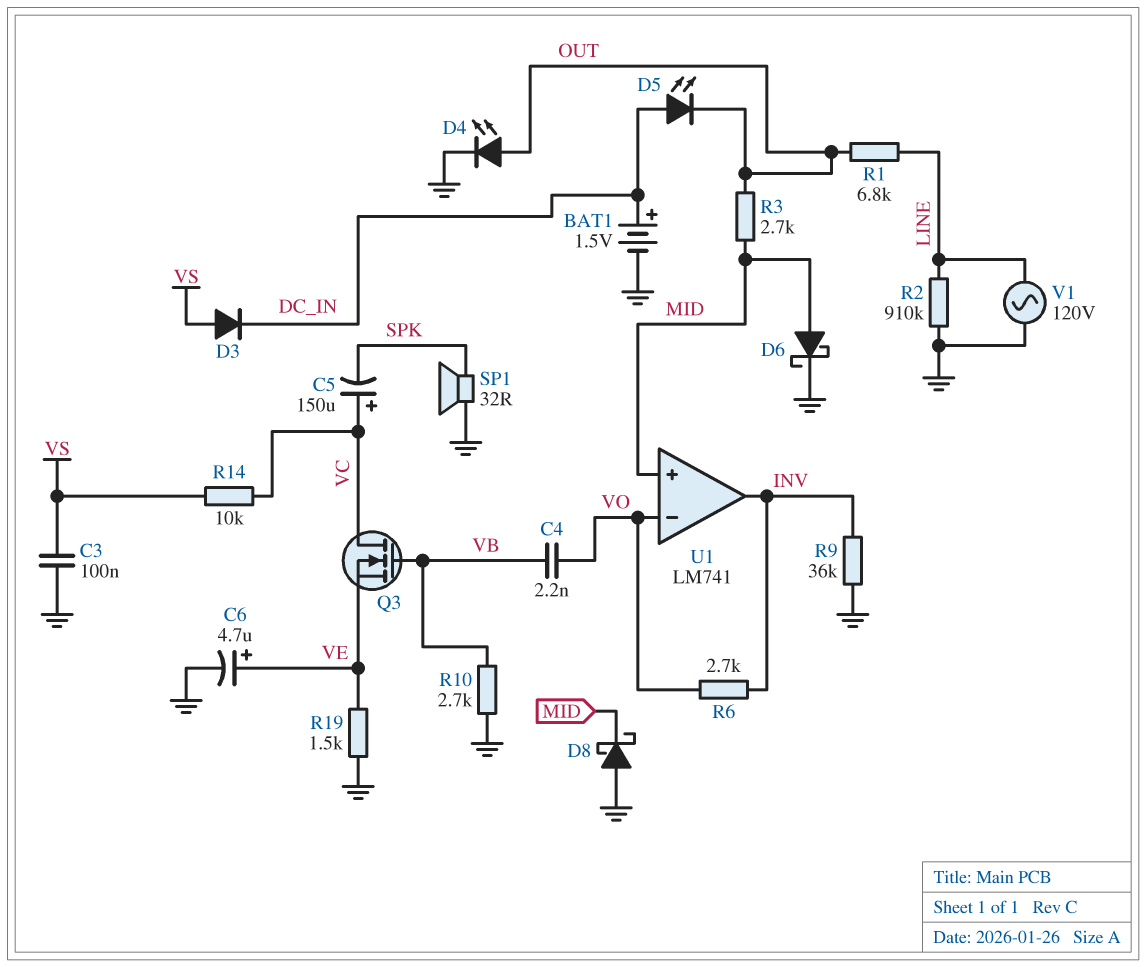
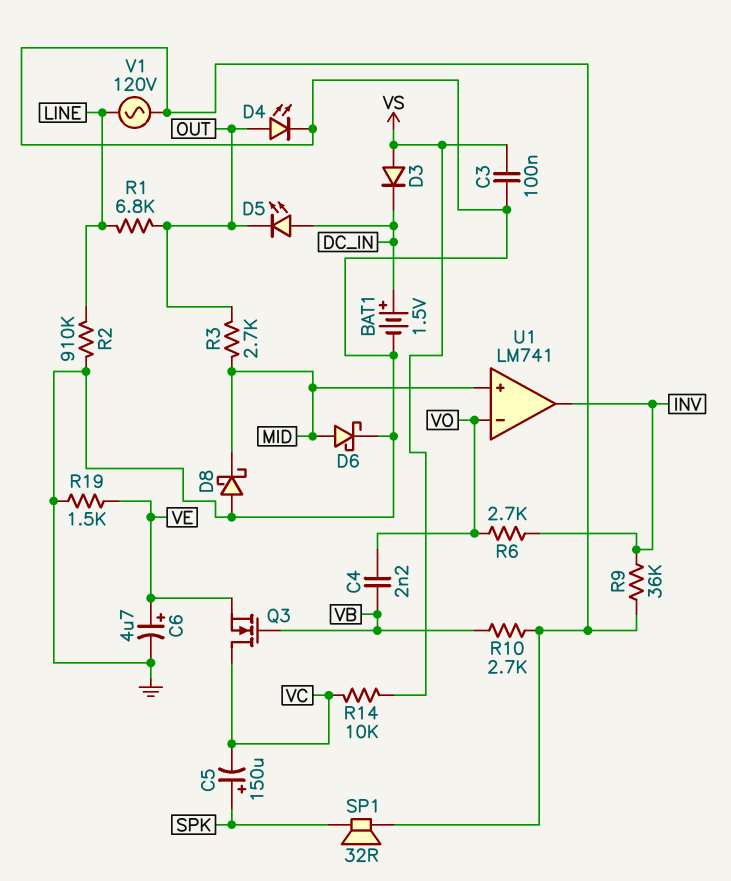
C5: 150uF (plus VC, minus SPK) -> 150uF (plus SPK, minus VC)

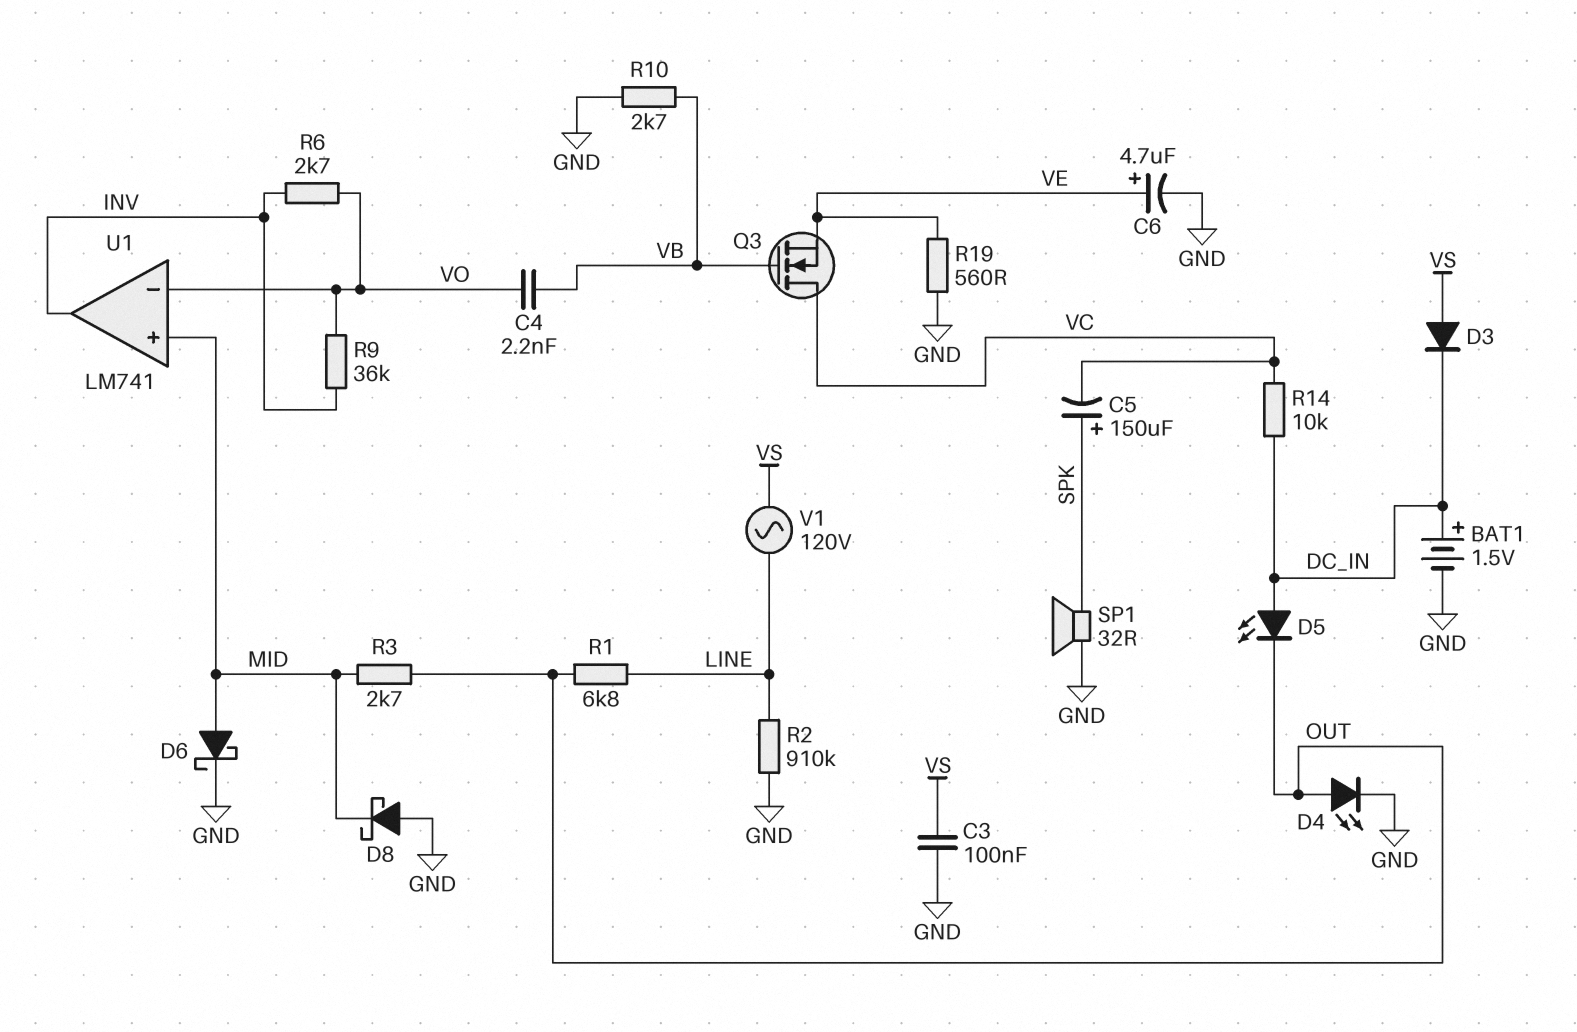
R9: 36k (GND, INV) -> 36k (INV, VO)
R14: 10k (VC, VS) -> 10k (DC_IN, VC)
R19: 1.5k (GND, VE) -> 560 (GND, VE)
V1: AC 120V (GND, LINE) -> AC 120V (LINE, VS)

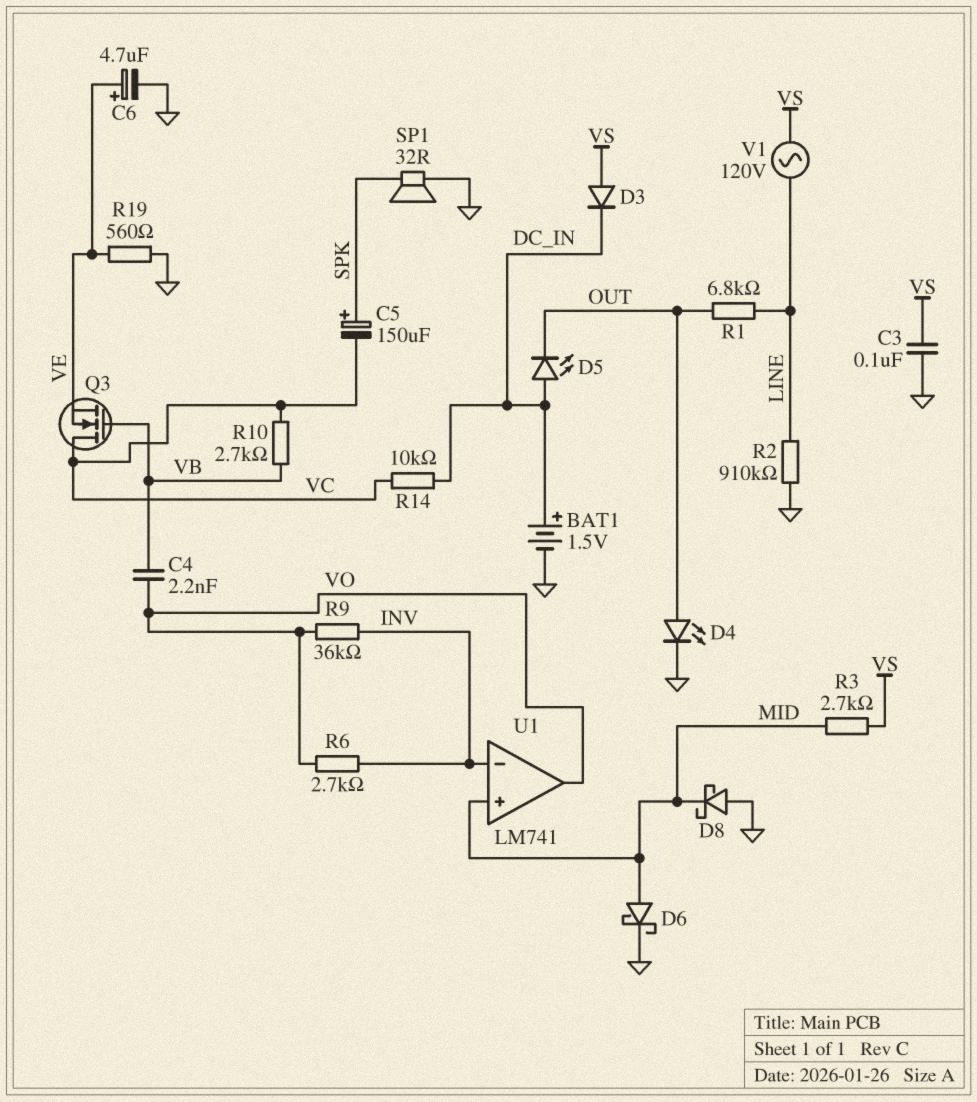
R3: 2.7k (MID, OUT) -> 2.7k (MID, VS)
R10: 2.7k (GND, VB) -> 2.7k (VB, VC)
U1 pin in-: VO -> INV
U1 pin out: INV -> VO

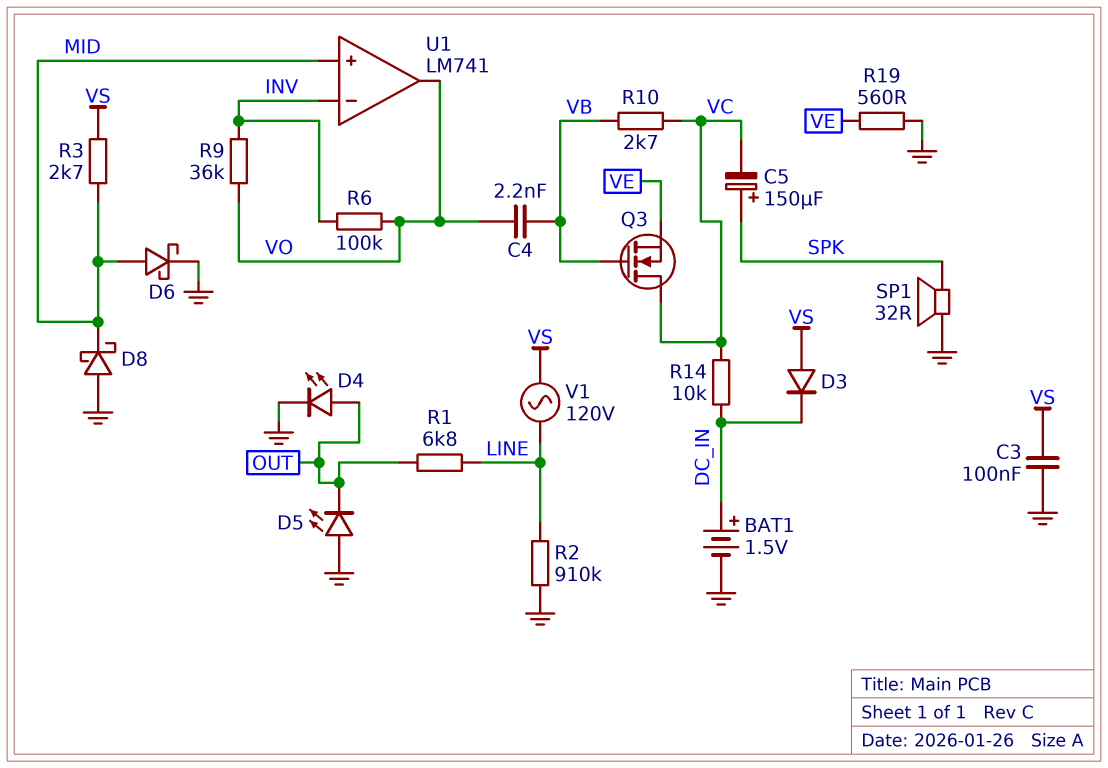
C6: 4.7uF (plus VE, minus GND) -> none
D5: LED (A DC_IN, K OUT) -> LED (A GND, K OUT)
R6: 2.7k (INV, VO) -> 100k (INV, VO)

